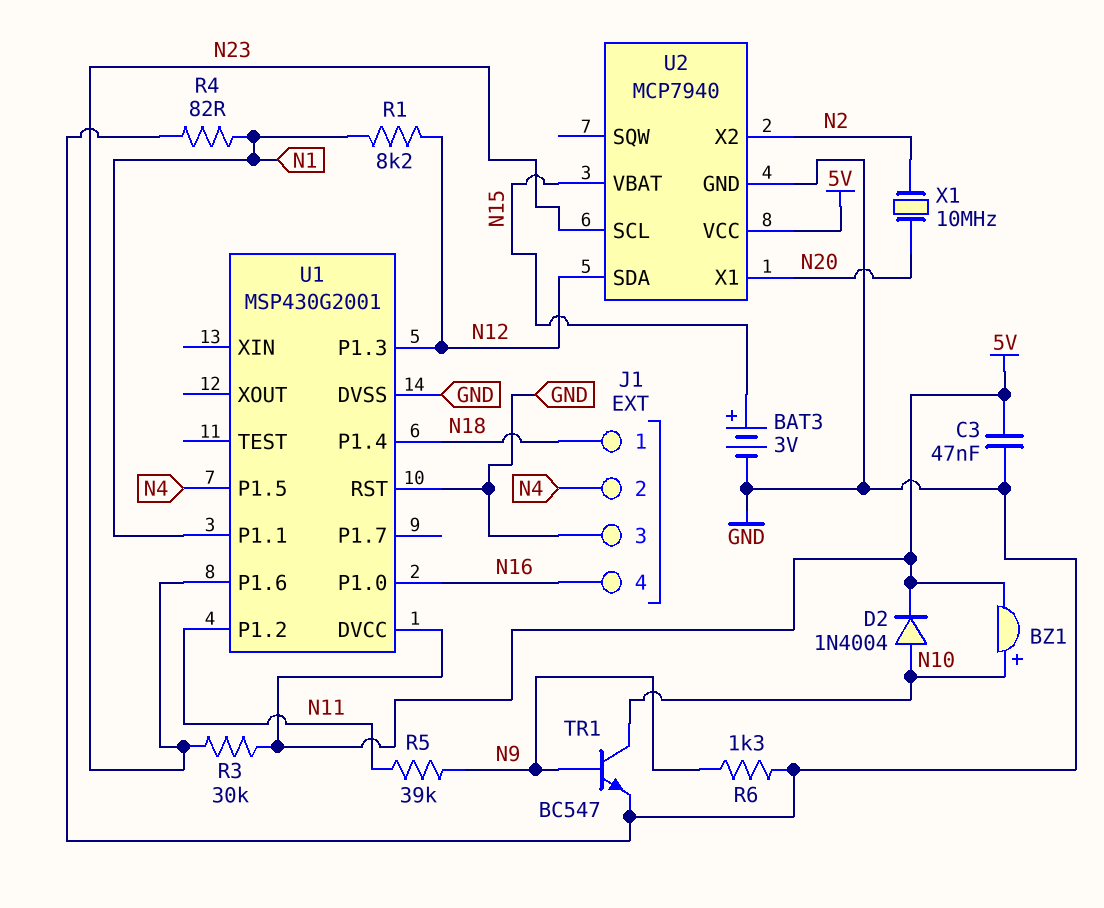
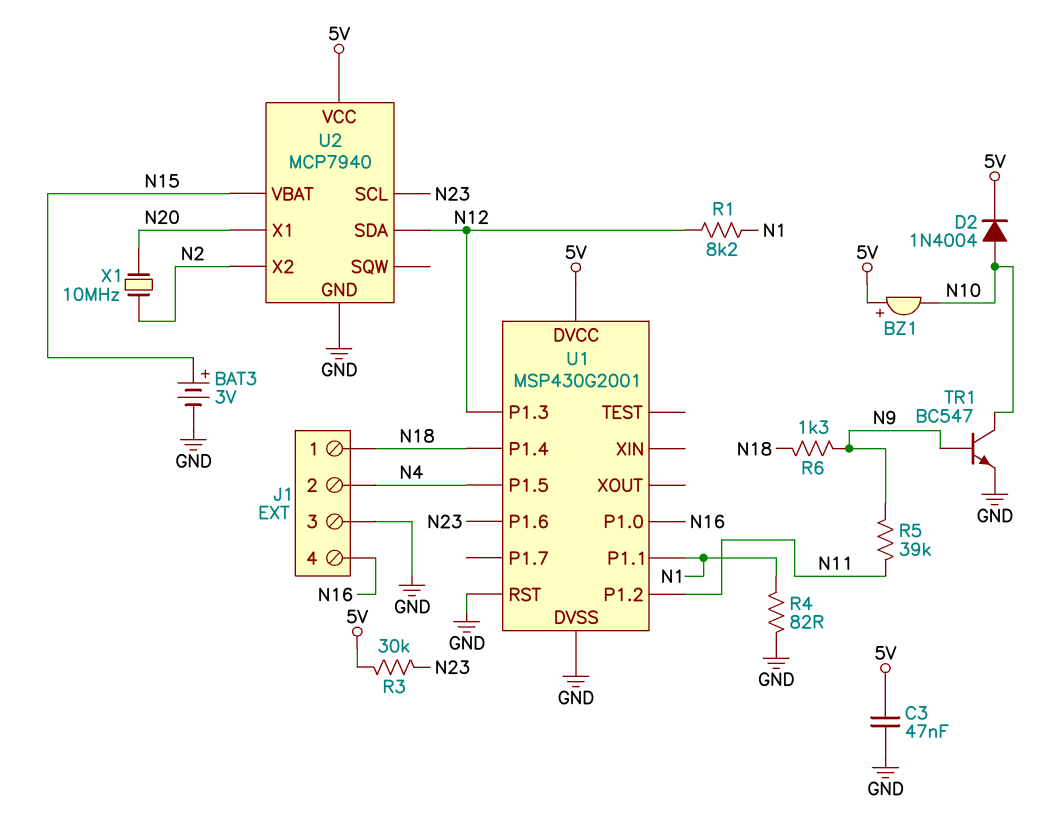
BZ1: buzzer (plus N10, minus 5V) -> buzzer (plus 5V, minus N10)
R6: 1.3k (GND, N9) -> 1.3k (N9, N18)

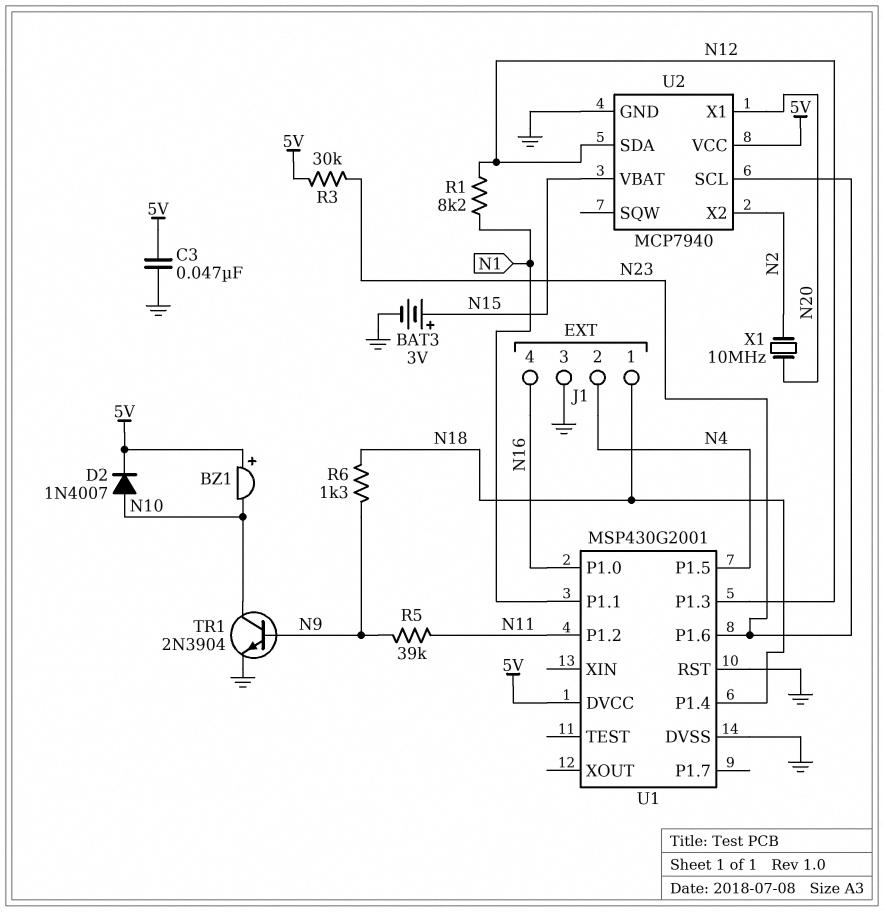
D2: diode 1N4004 (A N10, K 5V) -> diode 1N4007 (A N10, K 5V)
R4: 82 (GND, N1) -> none
TR1: NPN BC547 (B N9, C N10, E GND) -> NPN 2N3904 (B N9, C N10, E GND)

